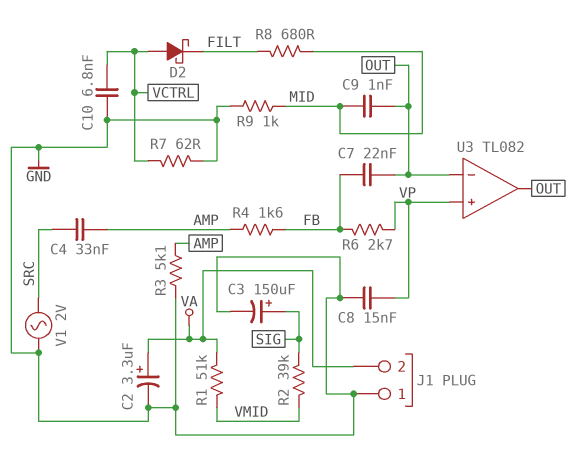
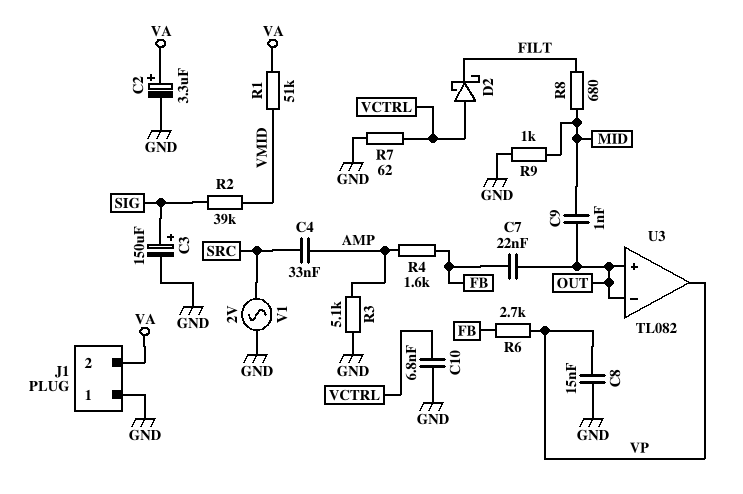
U3 pin in+: VP -> OUT
U3 pin out: OUT -> VP

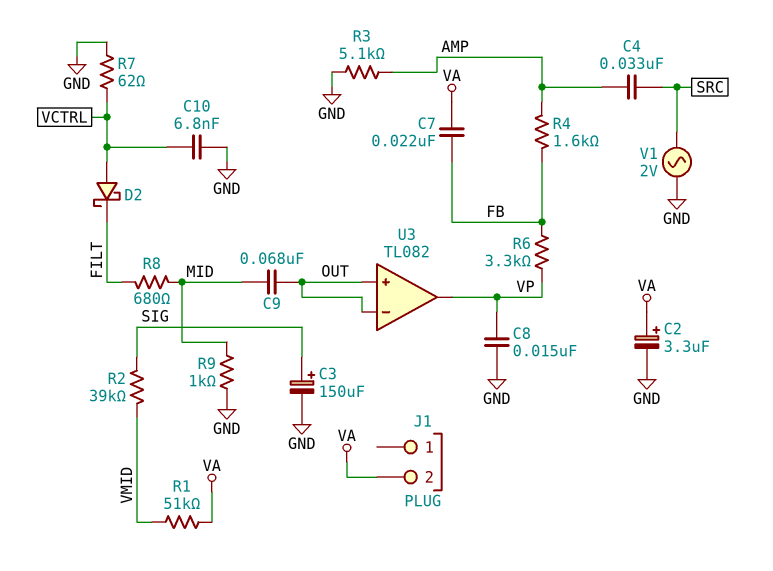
C7: 22nF (FB, OUT) -> 22nF (FB, VA)
C9: 1nF (MID, OUT) -> 68nF (MID, OUT)
J1 pin 1: GND -> none
R6: 2.7k (FB, VP) -> 3.3k (FB, VP)

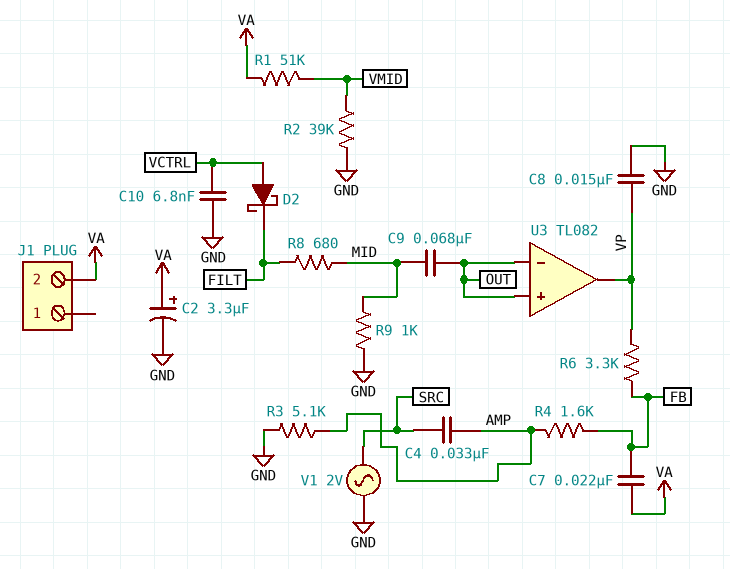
C3: 150uF (plus SIG, minus GND) -> none
R2: 39k (SIG, VMID) -> 39k (GND, VMID)
R7: 62 (GND, VCTRL) -> none

